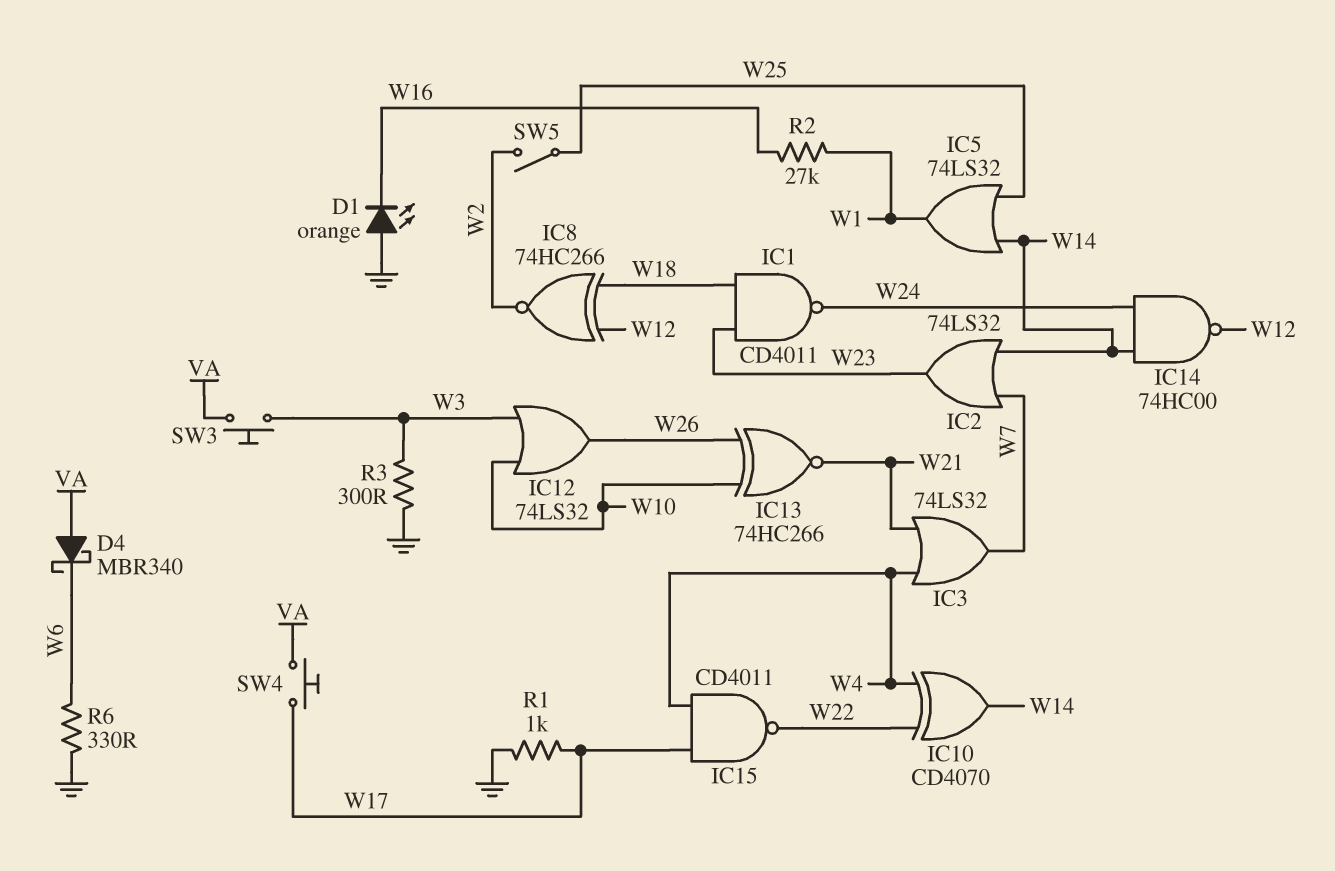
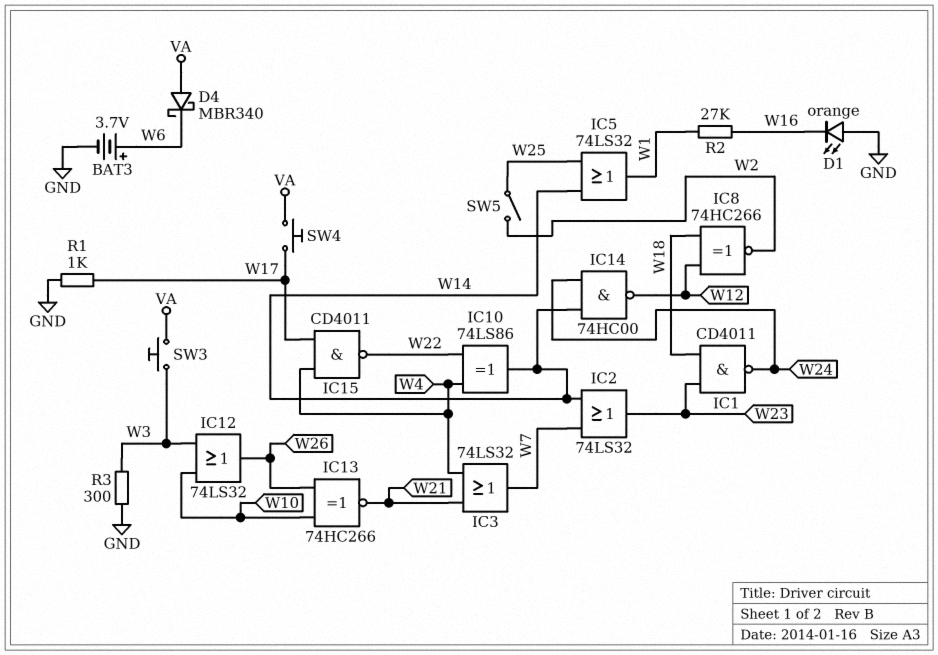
BAT3: none -> 3.7V (plus W6, minus GND)
IC10: XOR CD4070 (in W4, in W22, out W14) -> XOR 74LS86 (in W4, in W22, out W14)
R6: 330 (GND, W6) -> none

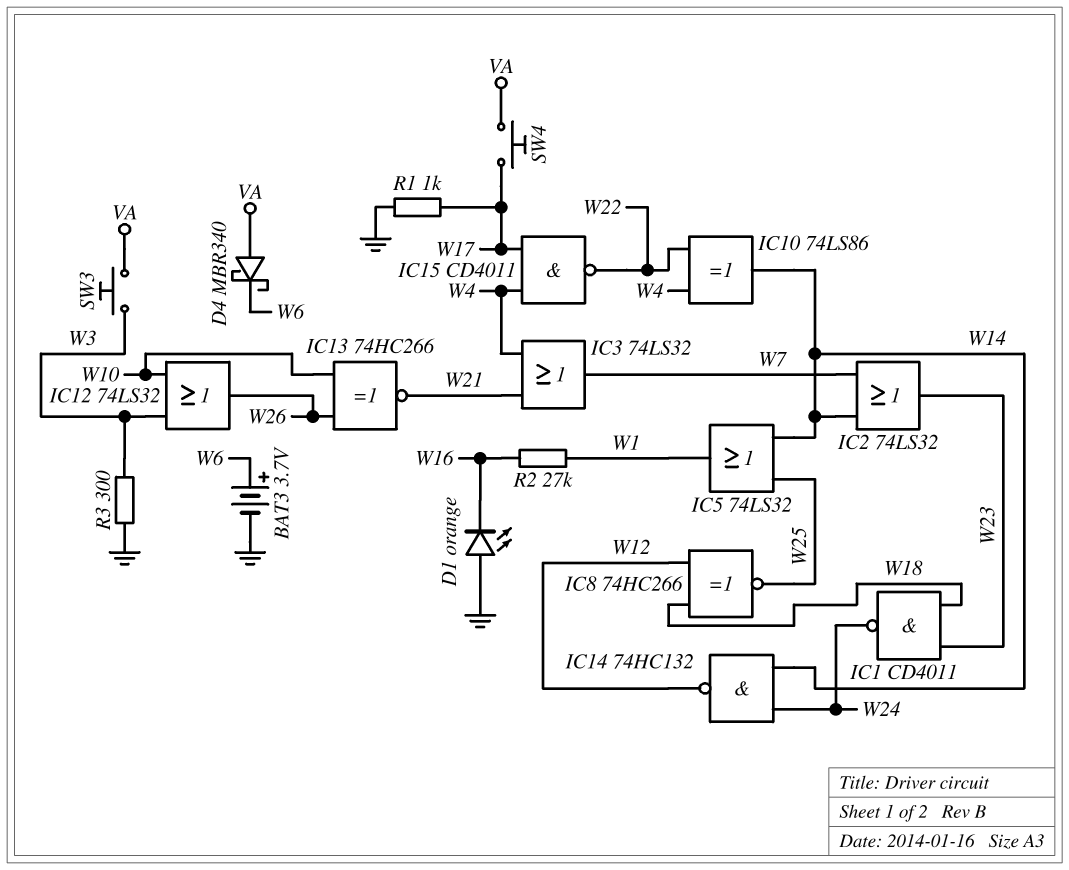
IC8: XNOR 74HC266 (in W12, in W18, out W2) -> XNOR 74HC266 (in W12, in W18, out W25)
IC14: NAND 74HC00 (in W14, in W24, out W12) -> NAND 74HC132 (in W14, in W24, out W12)
SW5: switch (W2, W25) -> none

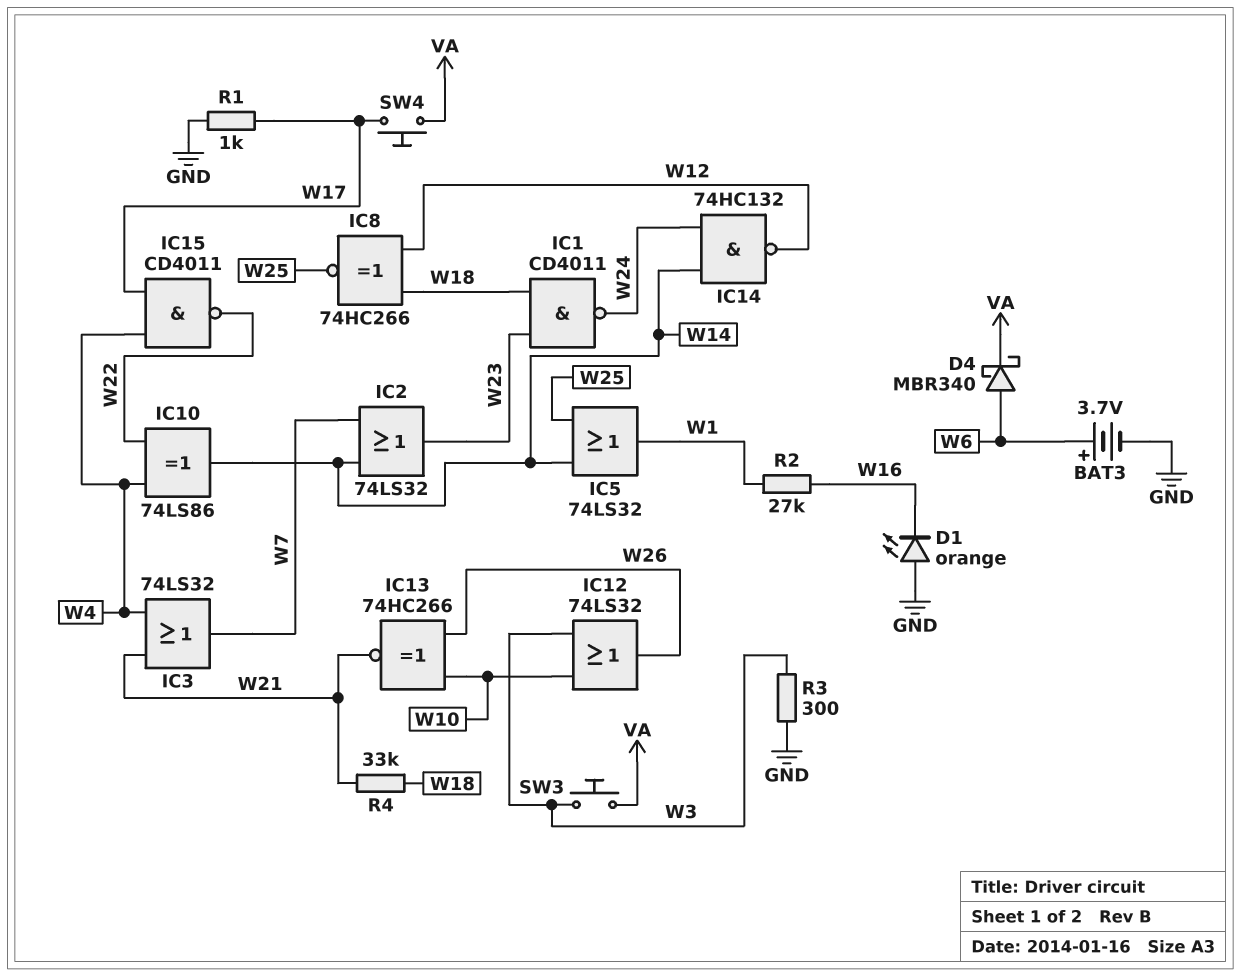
D4: schottky MBR340 (A VA, K W6) -> schottky MBR340 (A W6, K VA)
R4: none -> 33k (W18, W21)

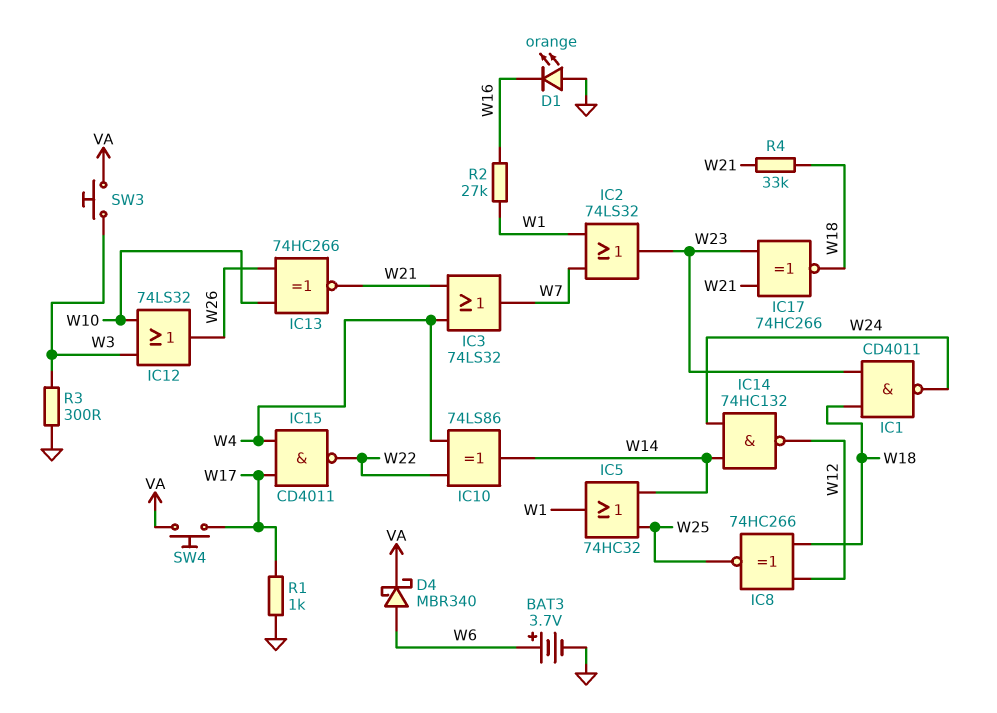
IC2: OR 74LS32 (in W7, in W14, out W23) -> OR 74LS32 (in W1, in W7, out W23)
IC5: OR 74LS32 (in W14, in W25, out W1) -> OR 74HC32 (in W14, in W25, out W1)
IC17: none -> XNOR 74HC266 (in W21, in W23, out W18)

